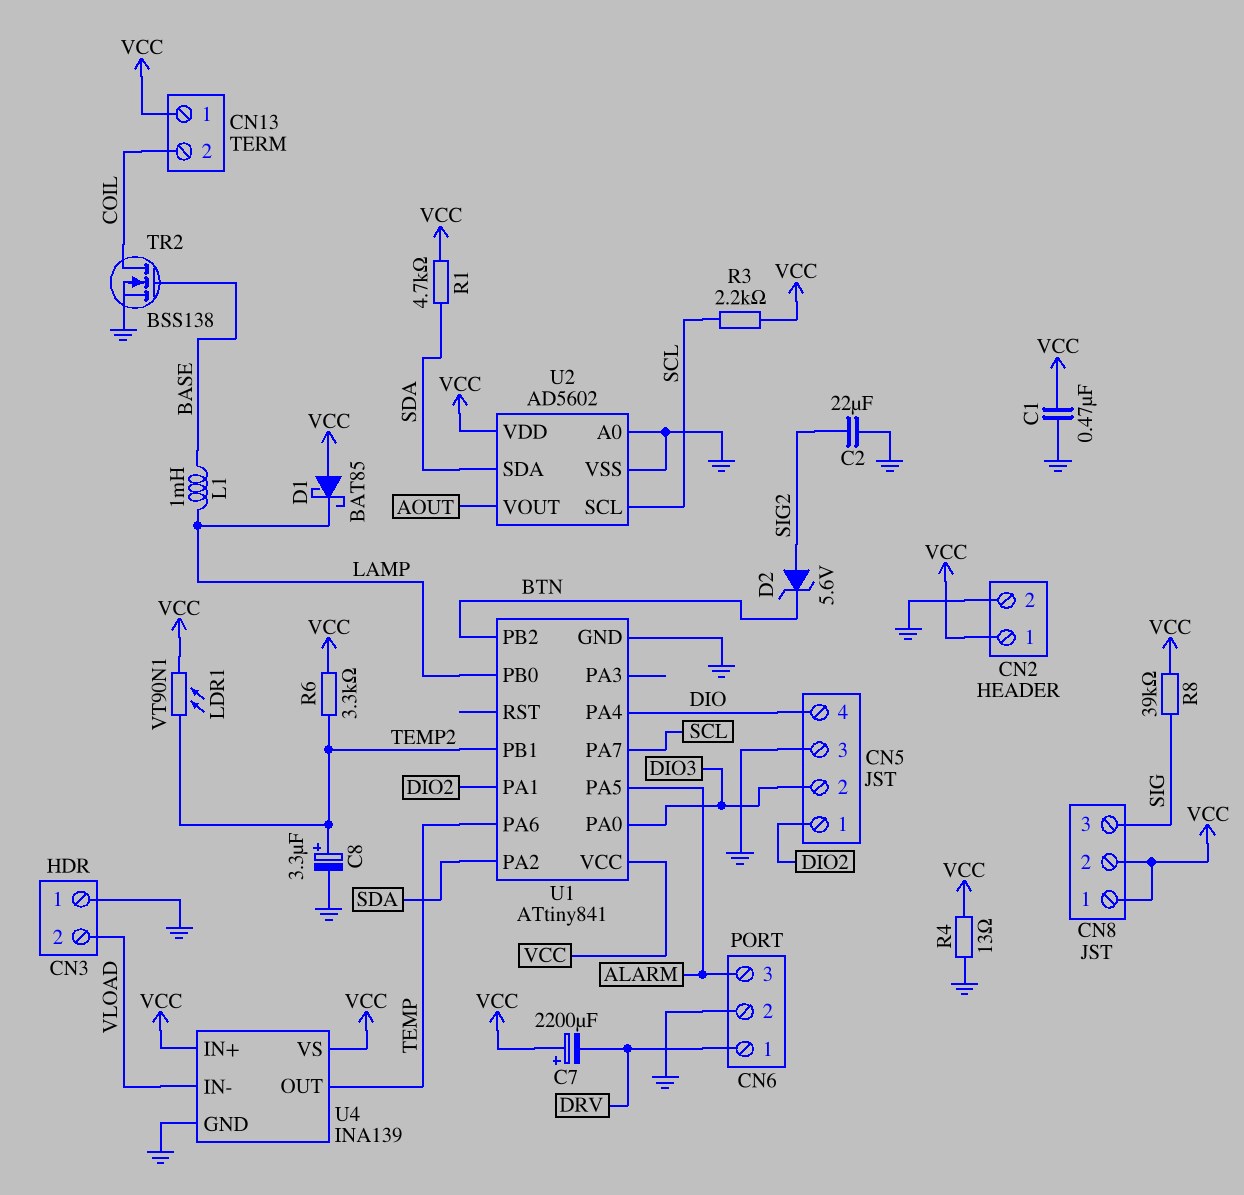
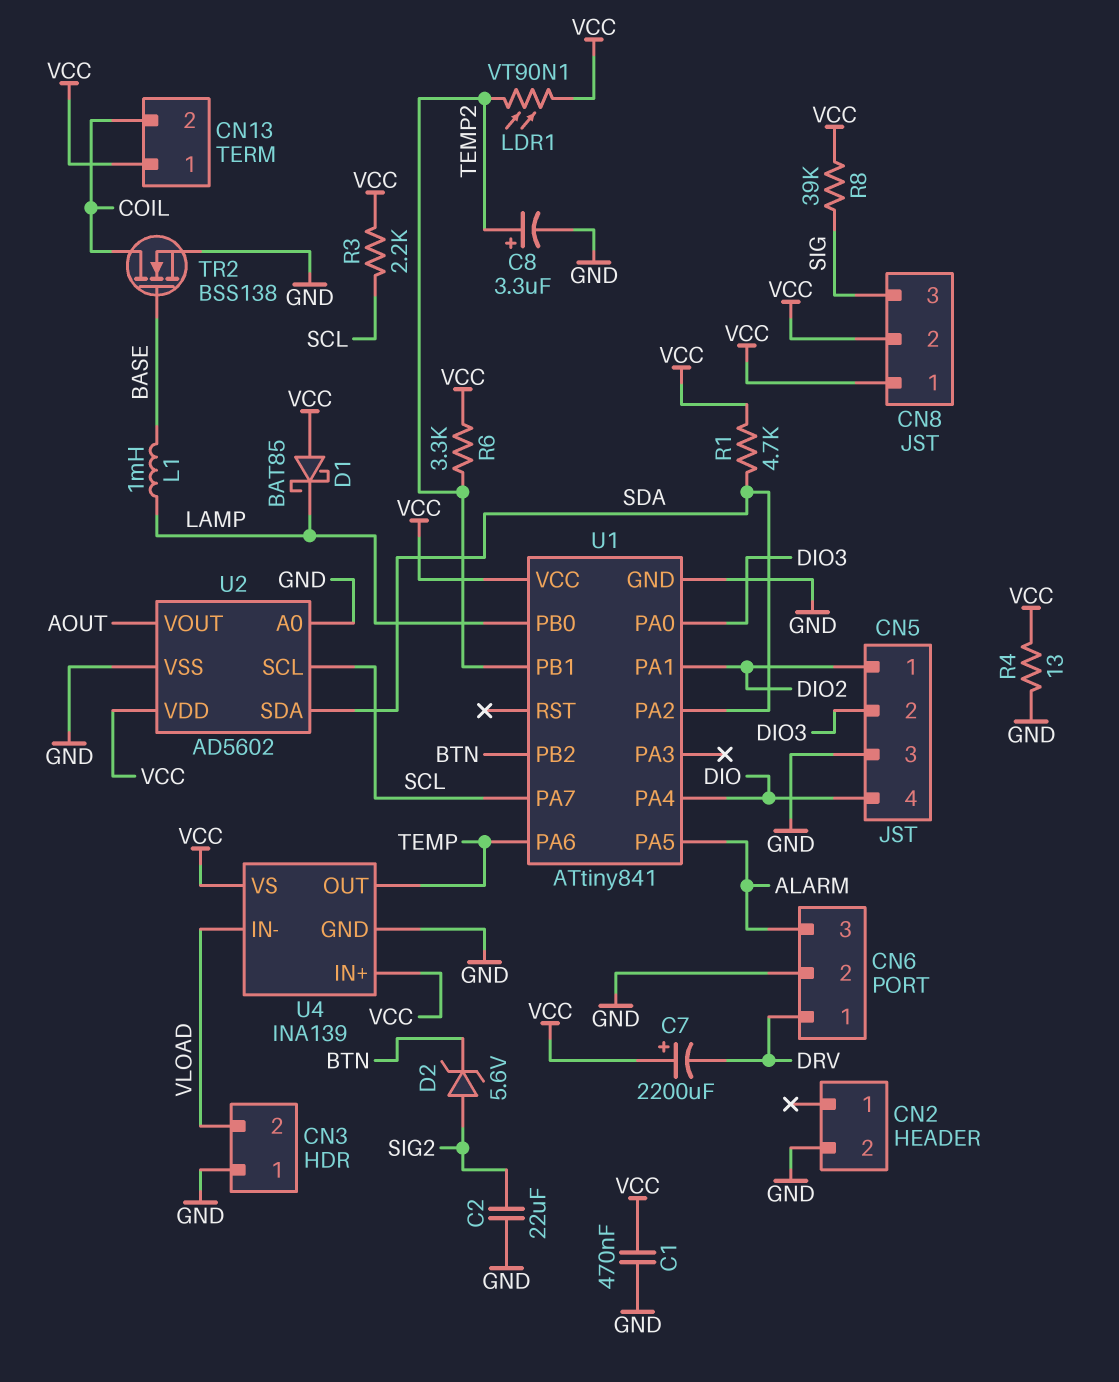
CN2 pin 1: VCC -> none

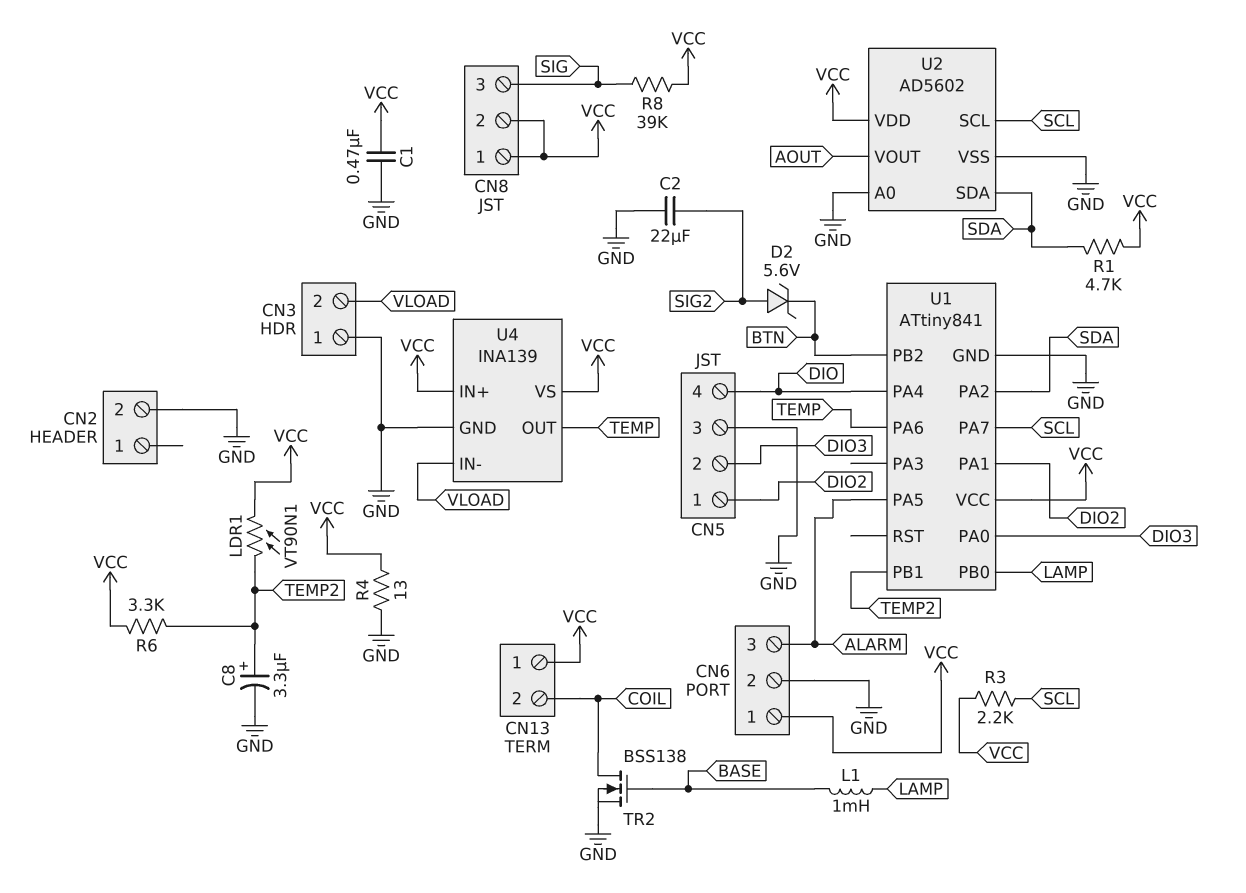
C7: 2200uF (plus VCC, minus DRV) -> none
CN6 pin 1: DRV -> VCC
D1: schottky BAT85 (A VCC, K LAMP) -> none

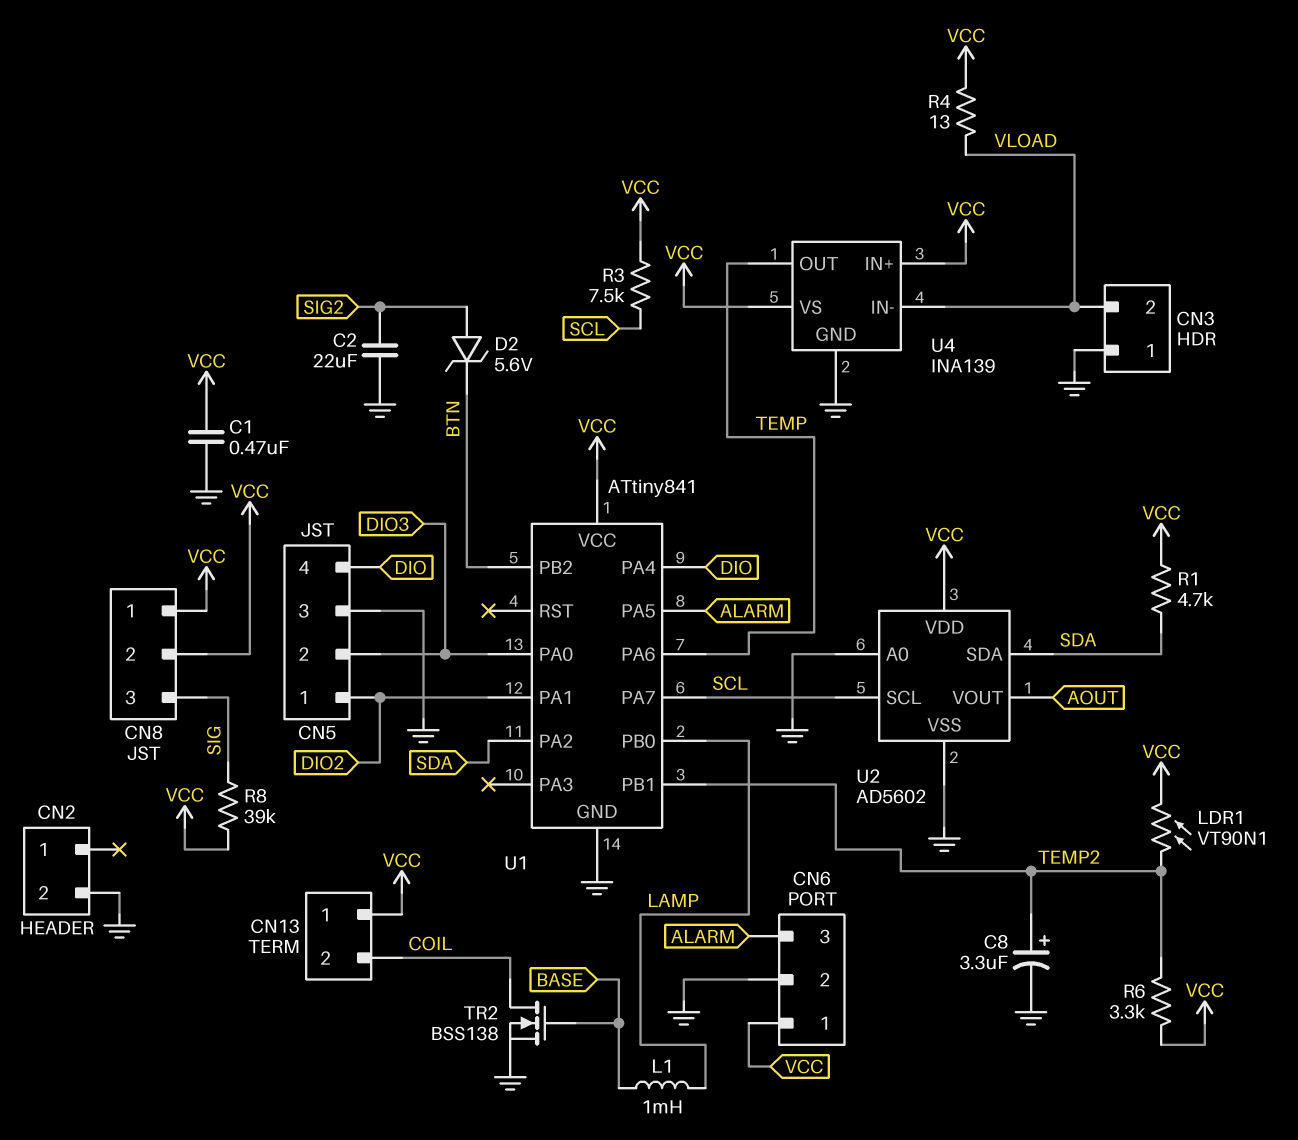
R3: 2.2k (SCL, VCC) -> 7.5k (SCL, VCC)
R4: 13 (GND, VCC) -> 13 (VCC, VLOAD)

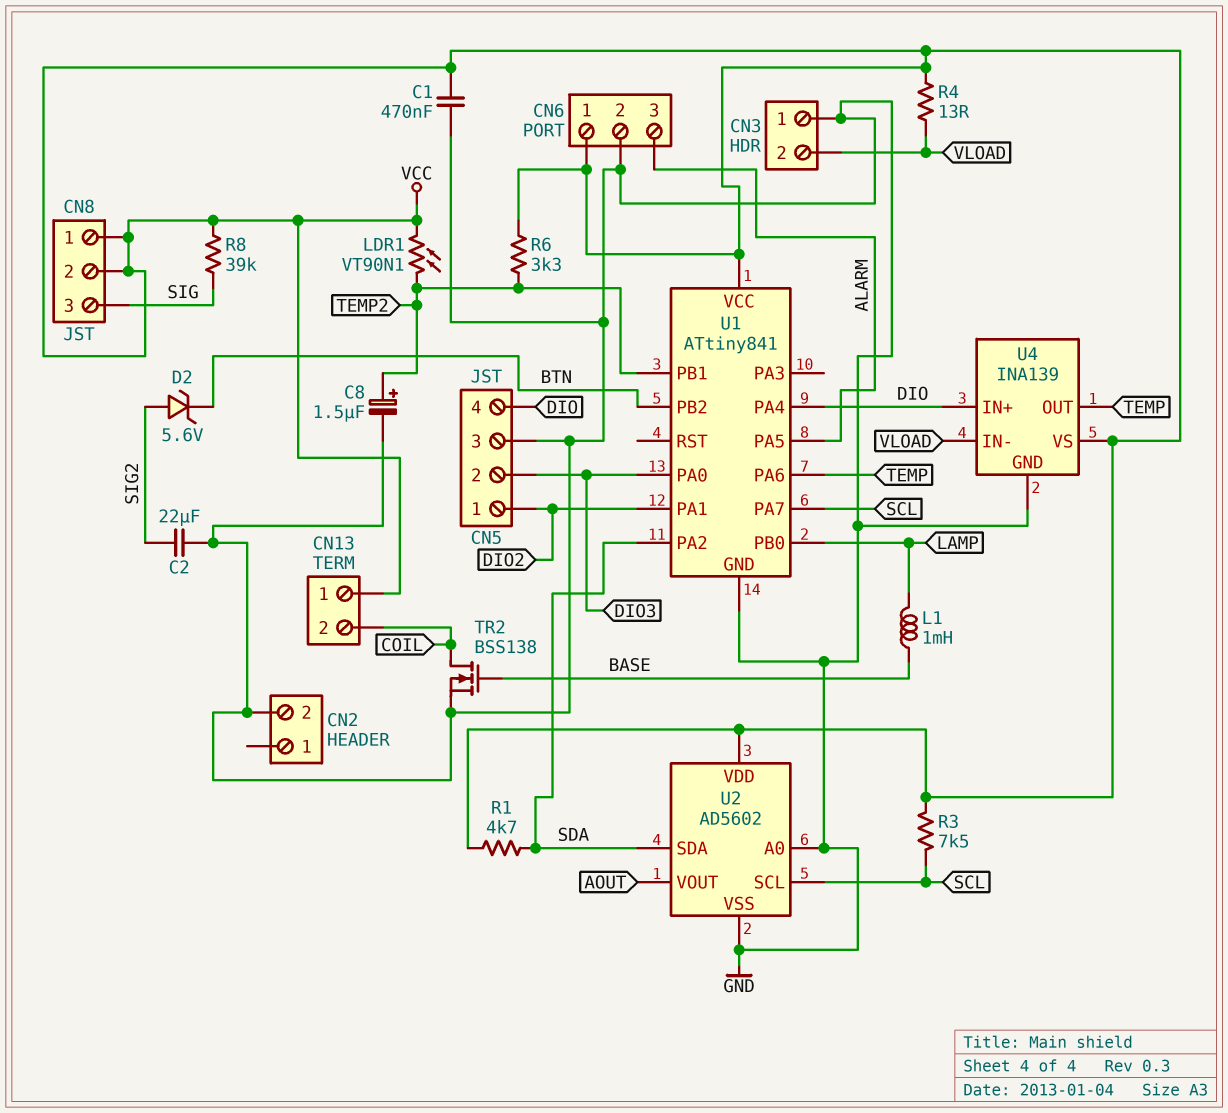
C8: 3.3uF (plus TEMP2, minus GND) -> 1.5uF (plus TEMP2, minus GND)
U4 pin IN+: VCC -> DIO

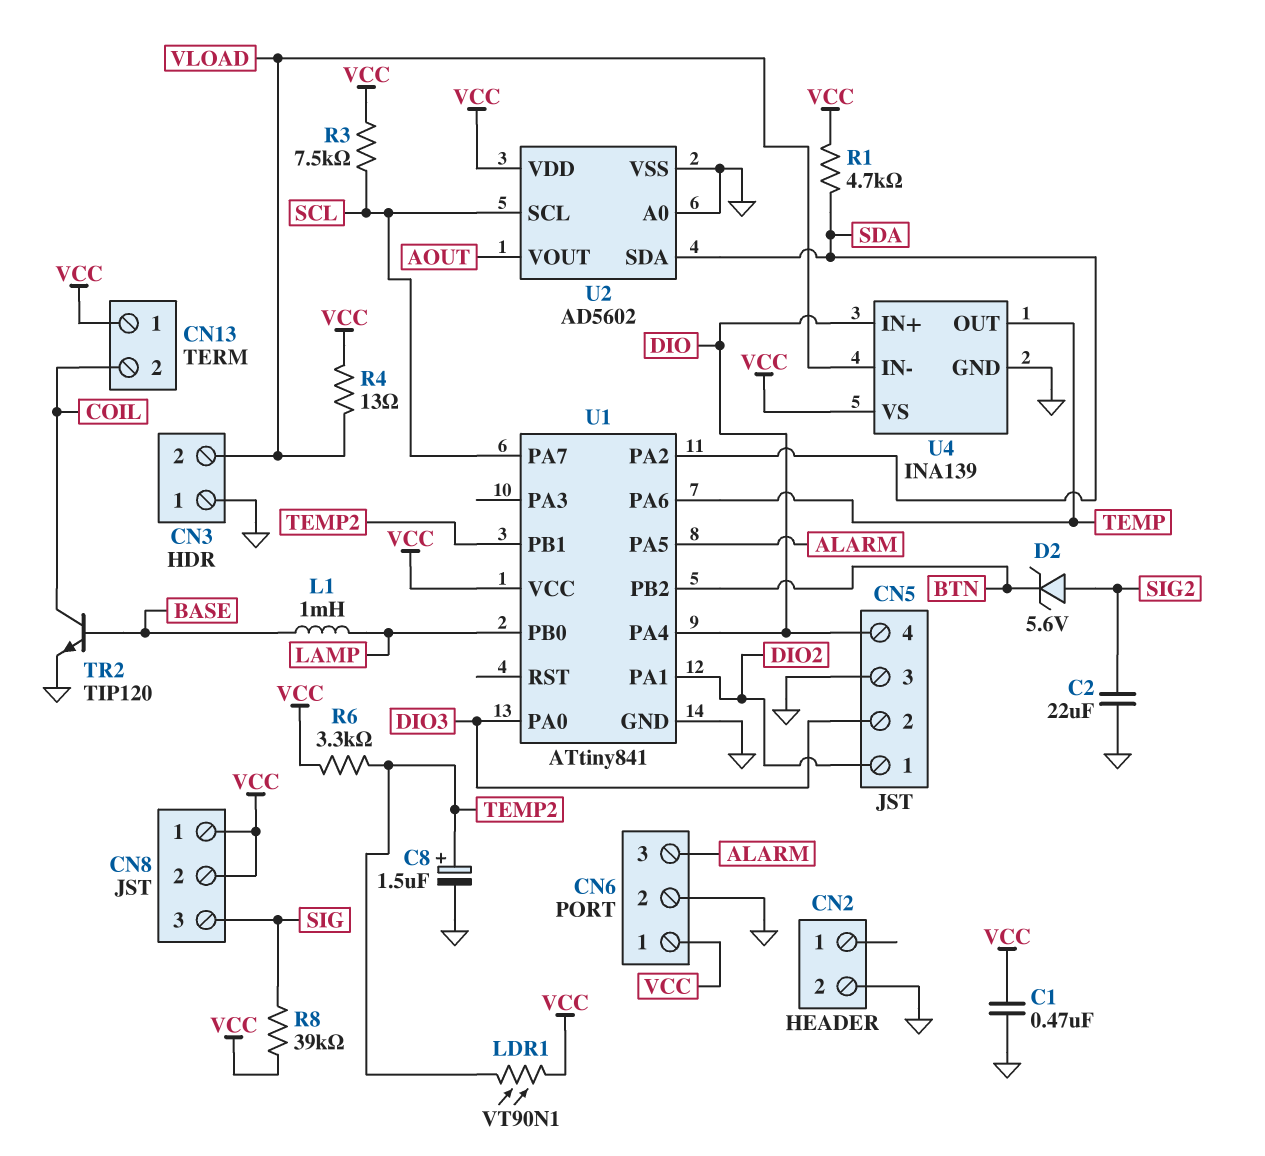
TR2: NMOS BSS138 (G BASE, D COIL, S GND) -> NPN TIP120 (B BASE, C COIL, E GND)

